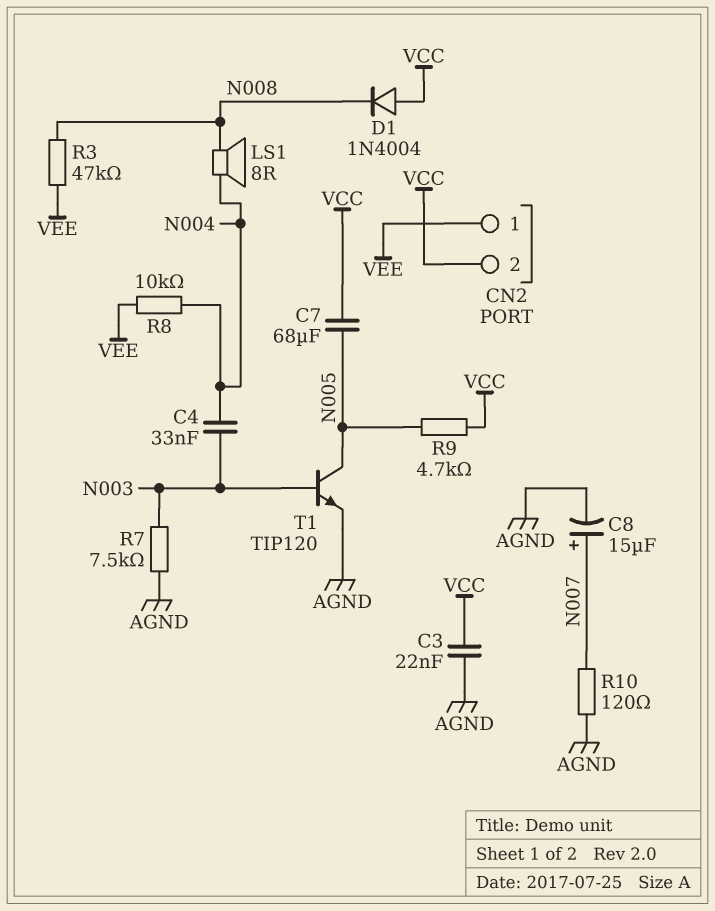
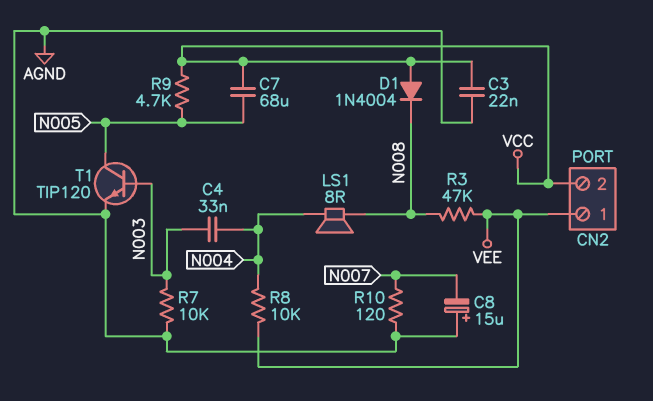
C8: 15uF (plus N007, minus AGND) -> 15uF (plus AGND, minus N007)
R7: 7.5k (AGND, N003) -> 10k (AGND, N003)

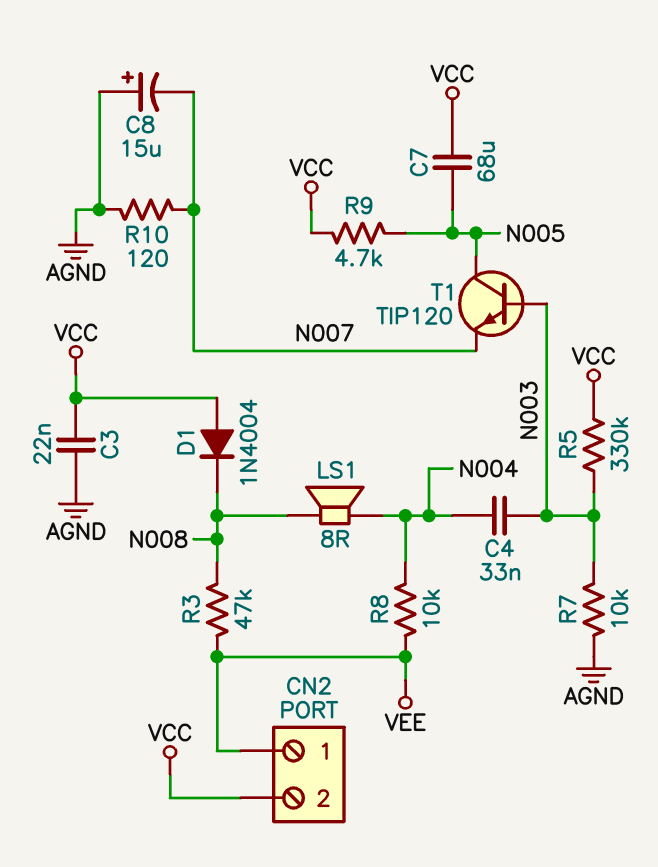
R5: none -> 330k (N003, VCC)
T1: NPN TIP120 (B N003, C N005, E AGND) -> NPN TIP120 (B N003, C N005, E N007)

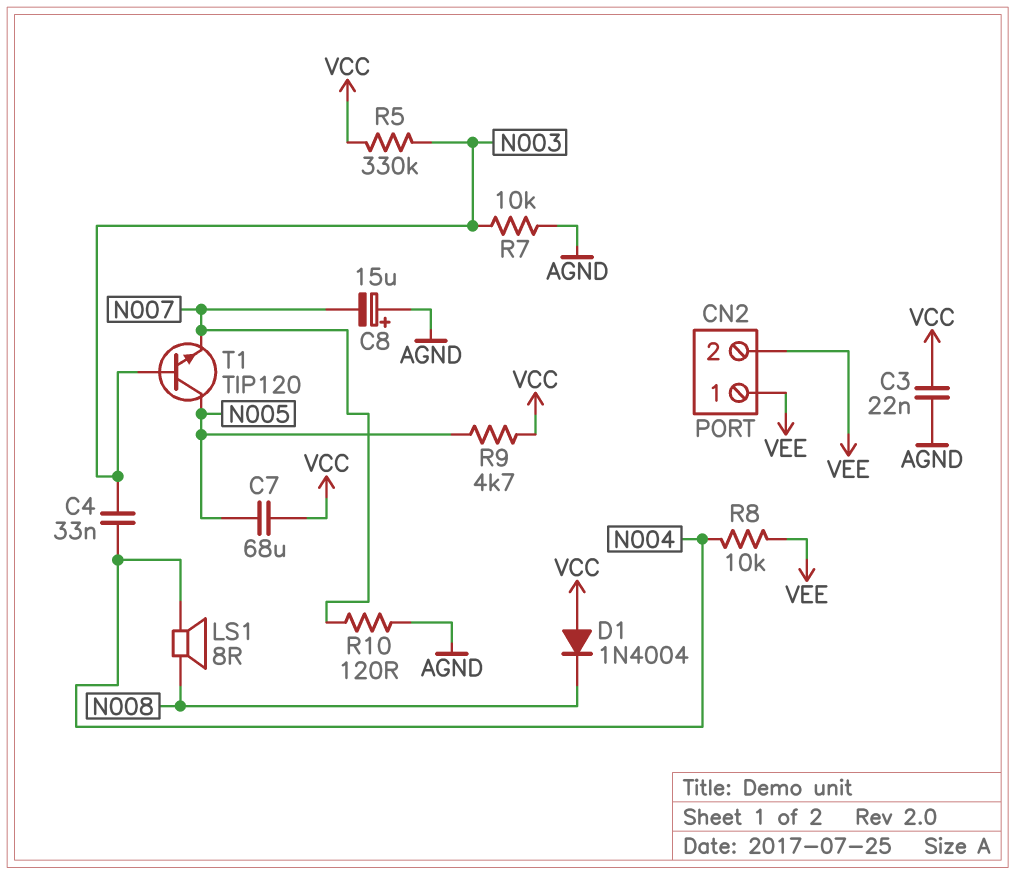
CN2 pin 2: VCC -> VEE
R3: 47k (N008, VEE) -> none

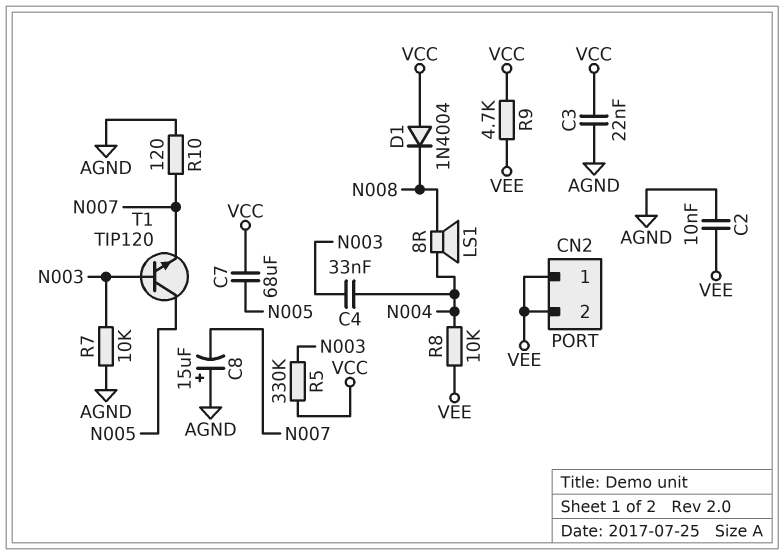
C2: none -> 10nF (AGND, VEE)
R9: 4.7k (N005, VCC) -> 4.7k (VCC, VEE)

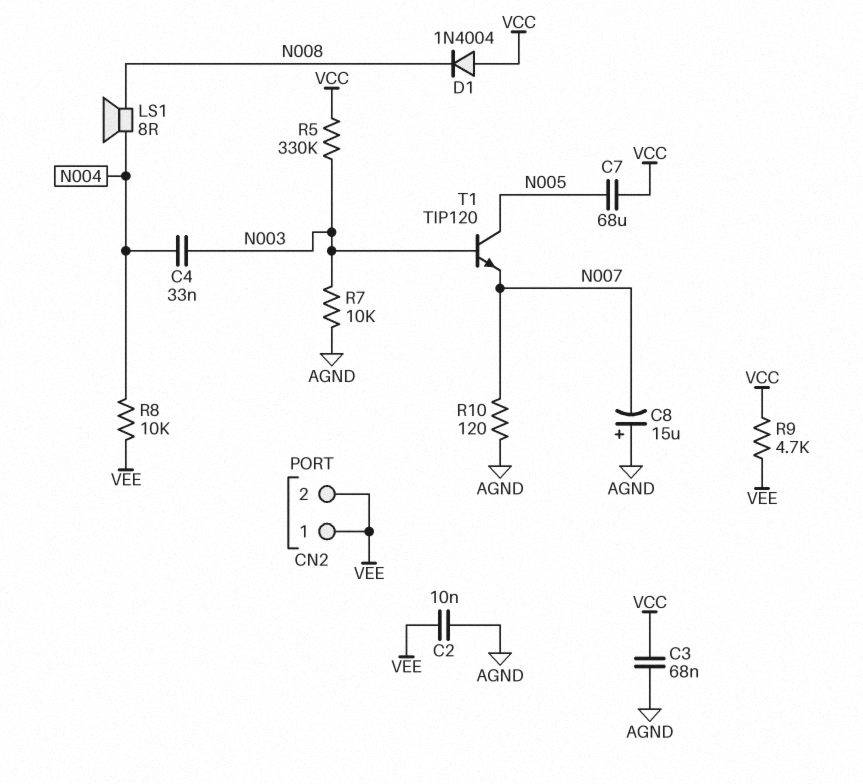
C3: 22nF (AGND, VCC) -> 68nF (AGND, VCC)

